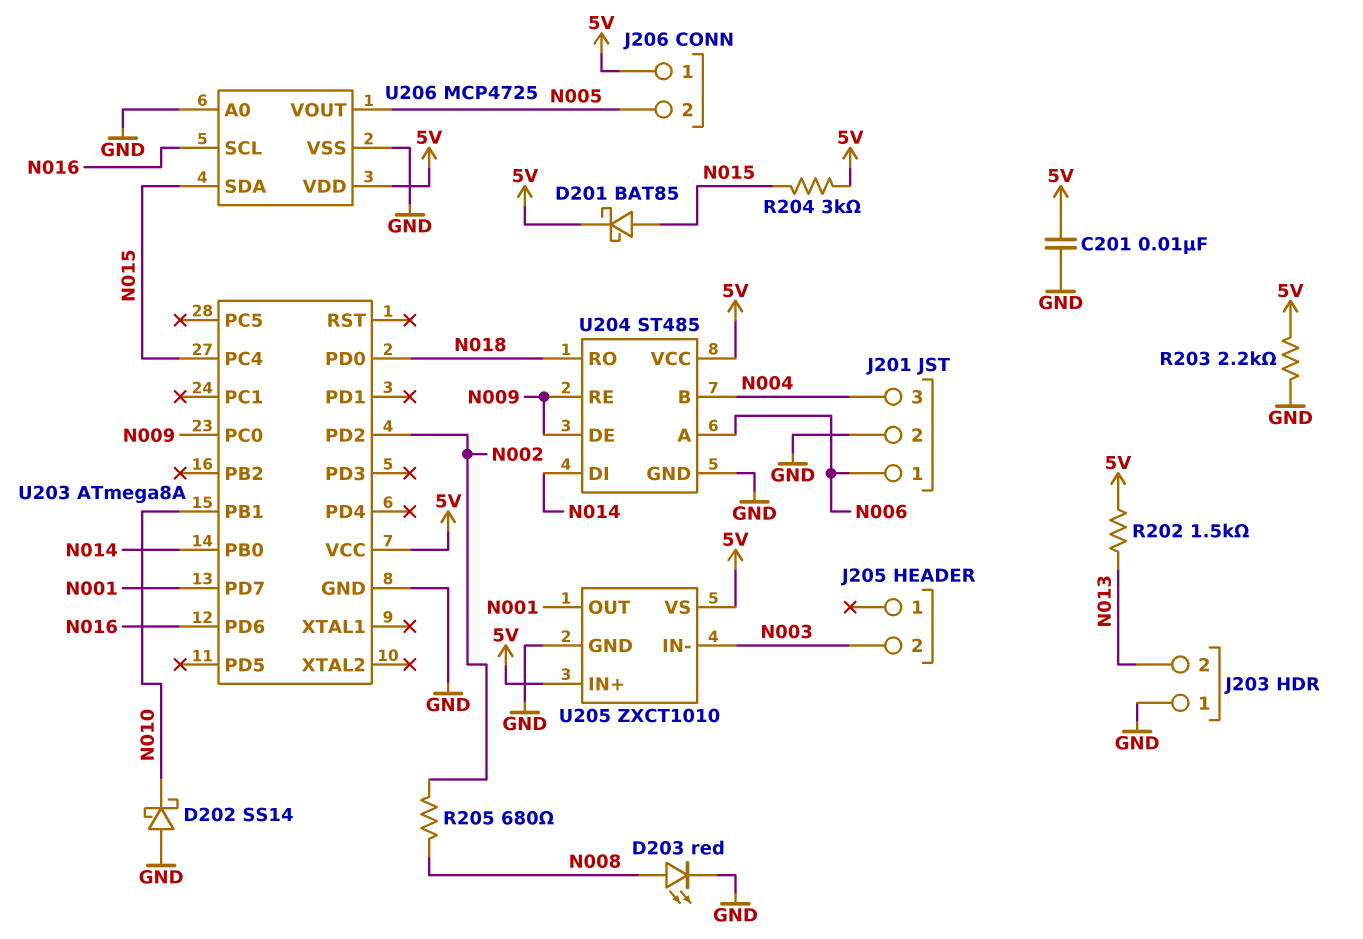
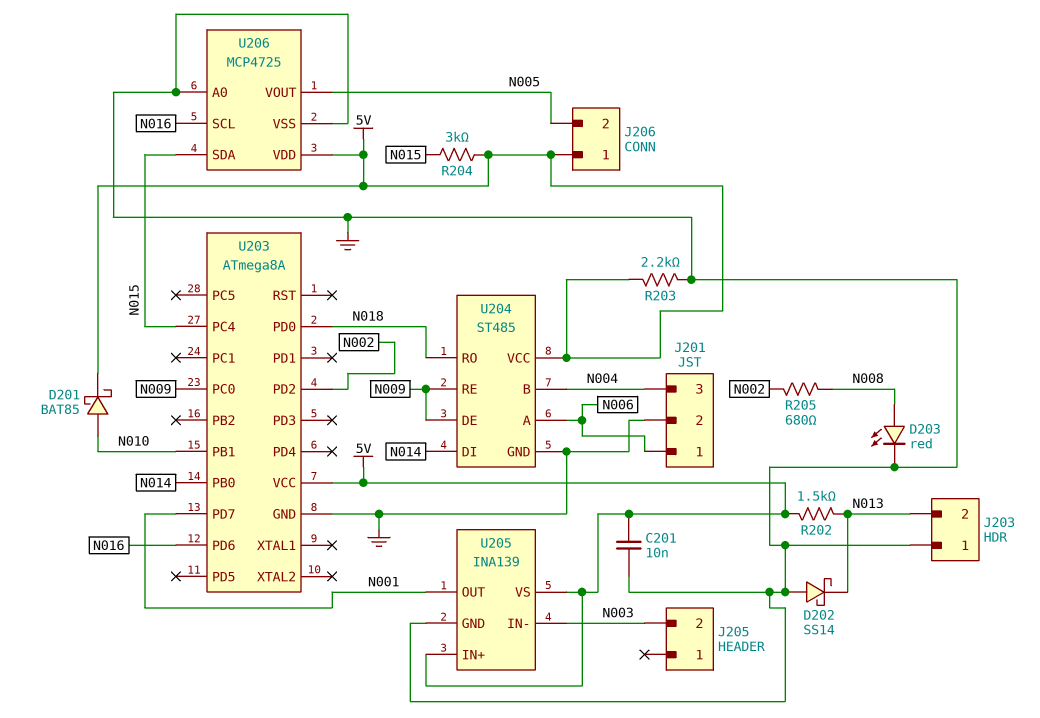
D201: schottky BAT85 (A N015, K 5V) -> schottky BAT85 (A N010, K 5V)
D202: schottky SS14 (A GND, K N010) -> schottky SS14 (A GND, K N013)
U205: ZXCT1010 -> INA139

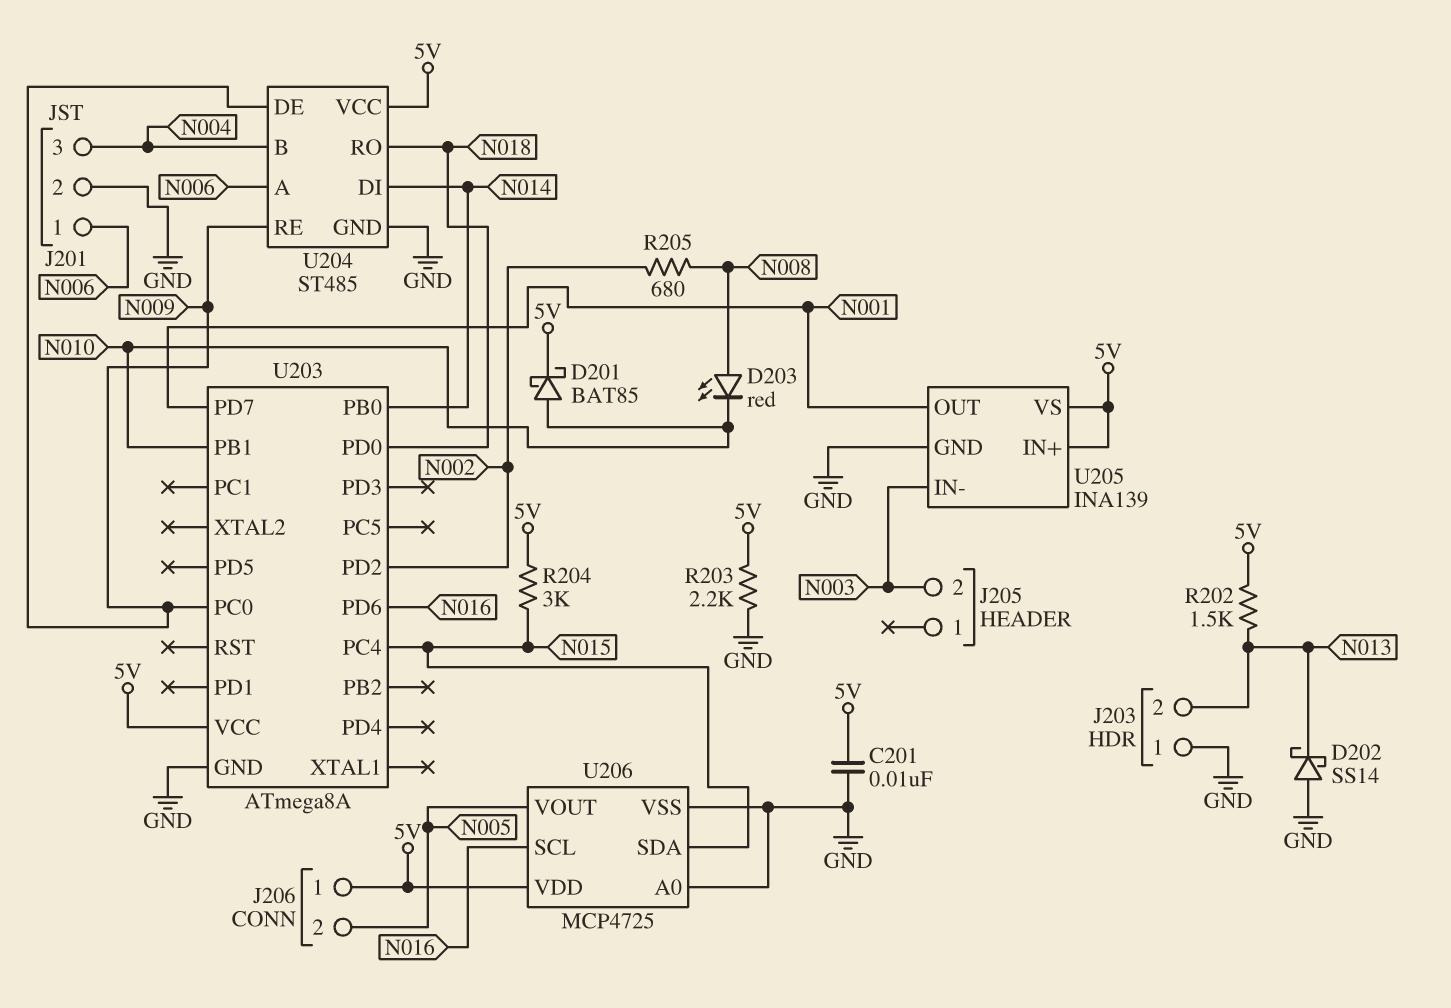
D203: LED red (A N008, K GND) -> LED red (A N008, K N010)

